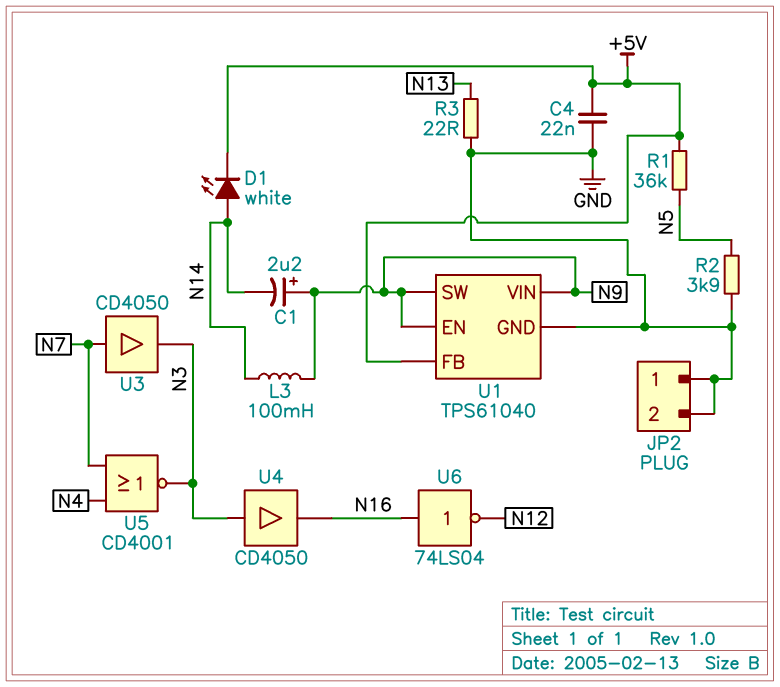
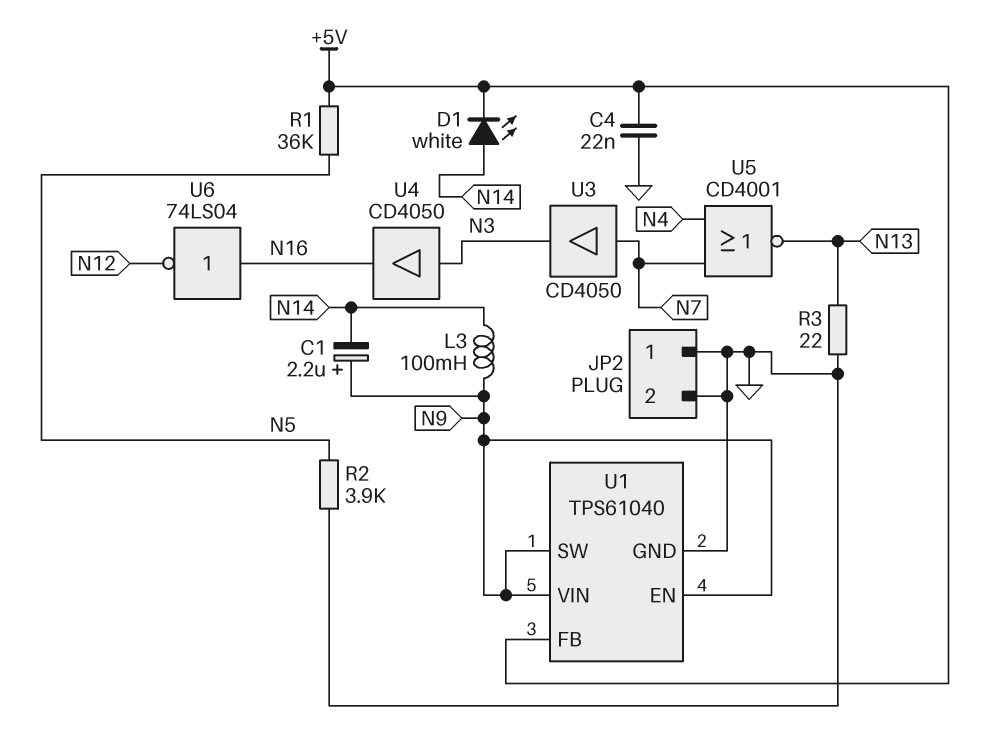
U5: NOR CD4001 (in N4, in N7, out N3) -> NOR CD4001 (in N4, in N7, out N13)

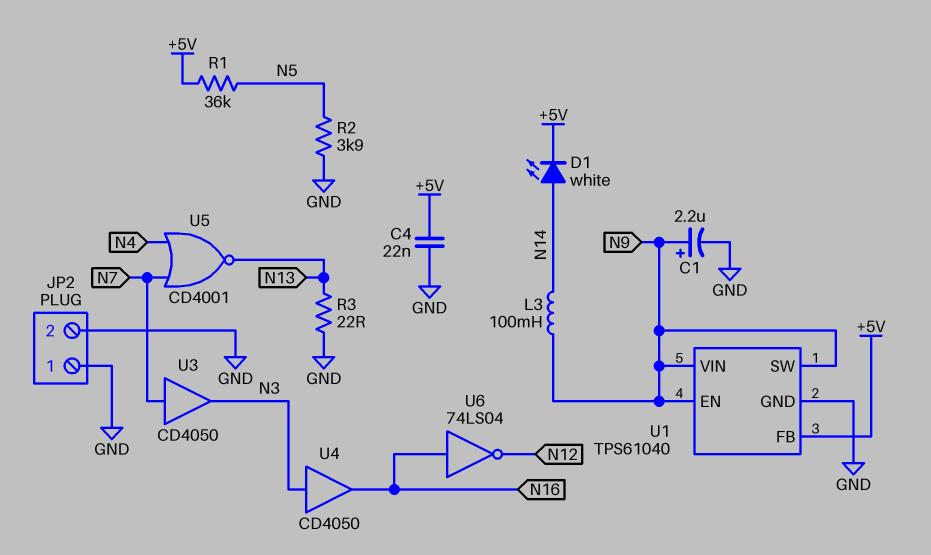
C1: 2.2uF (plus N9, minus N14) -> 2.2uF (plus N9, minus GND)

